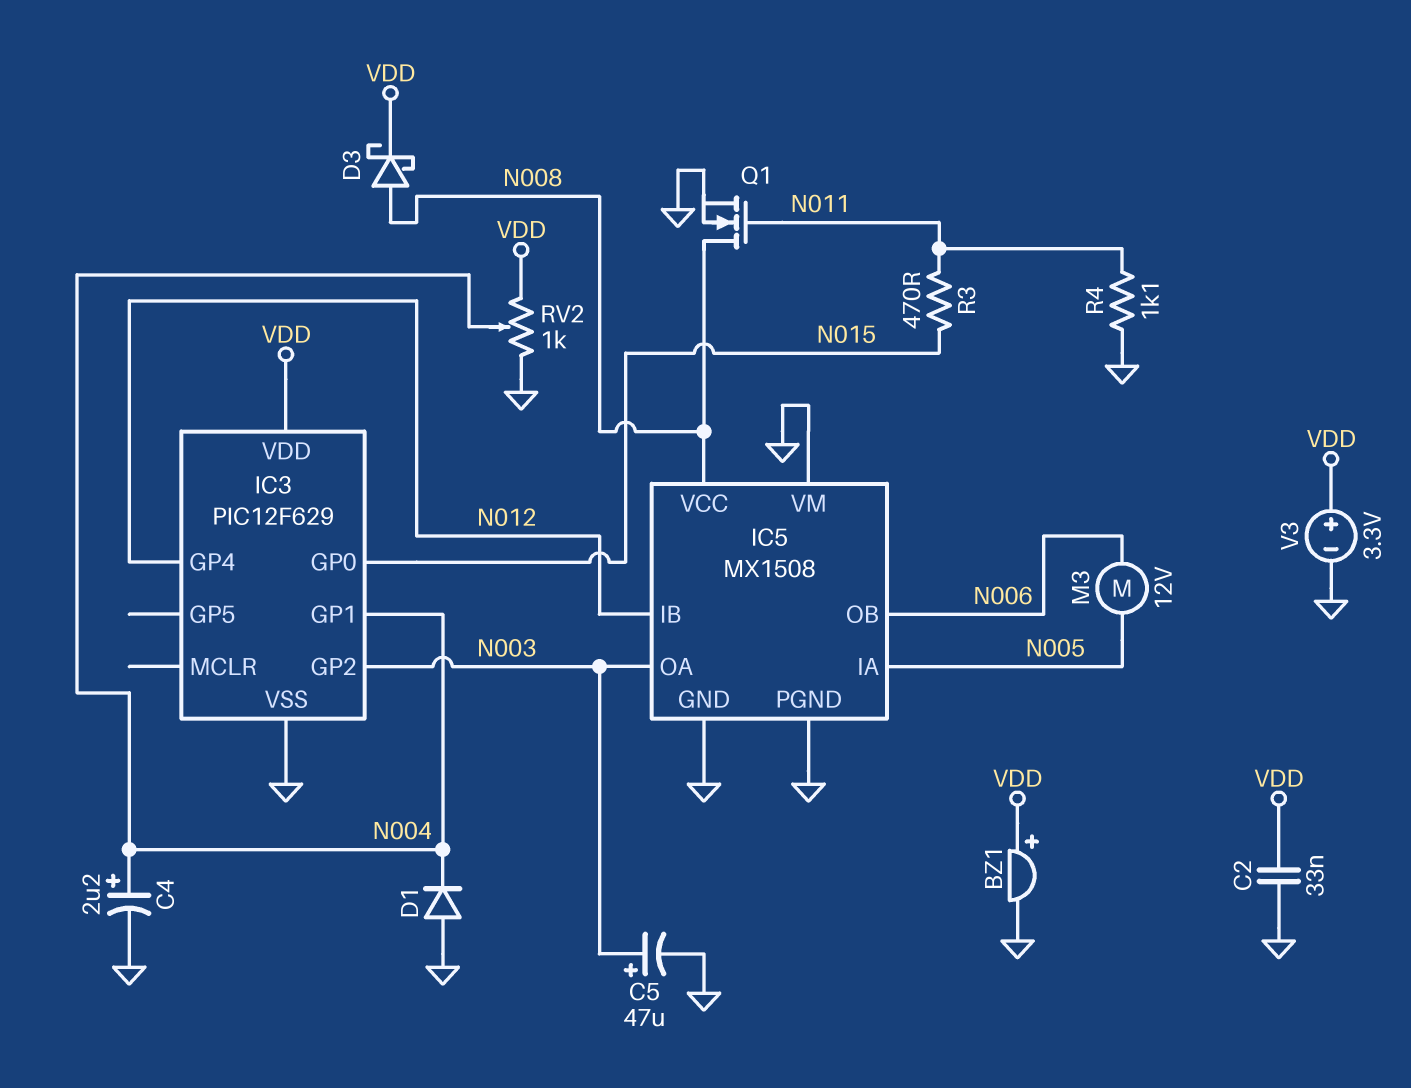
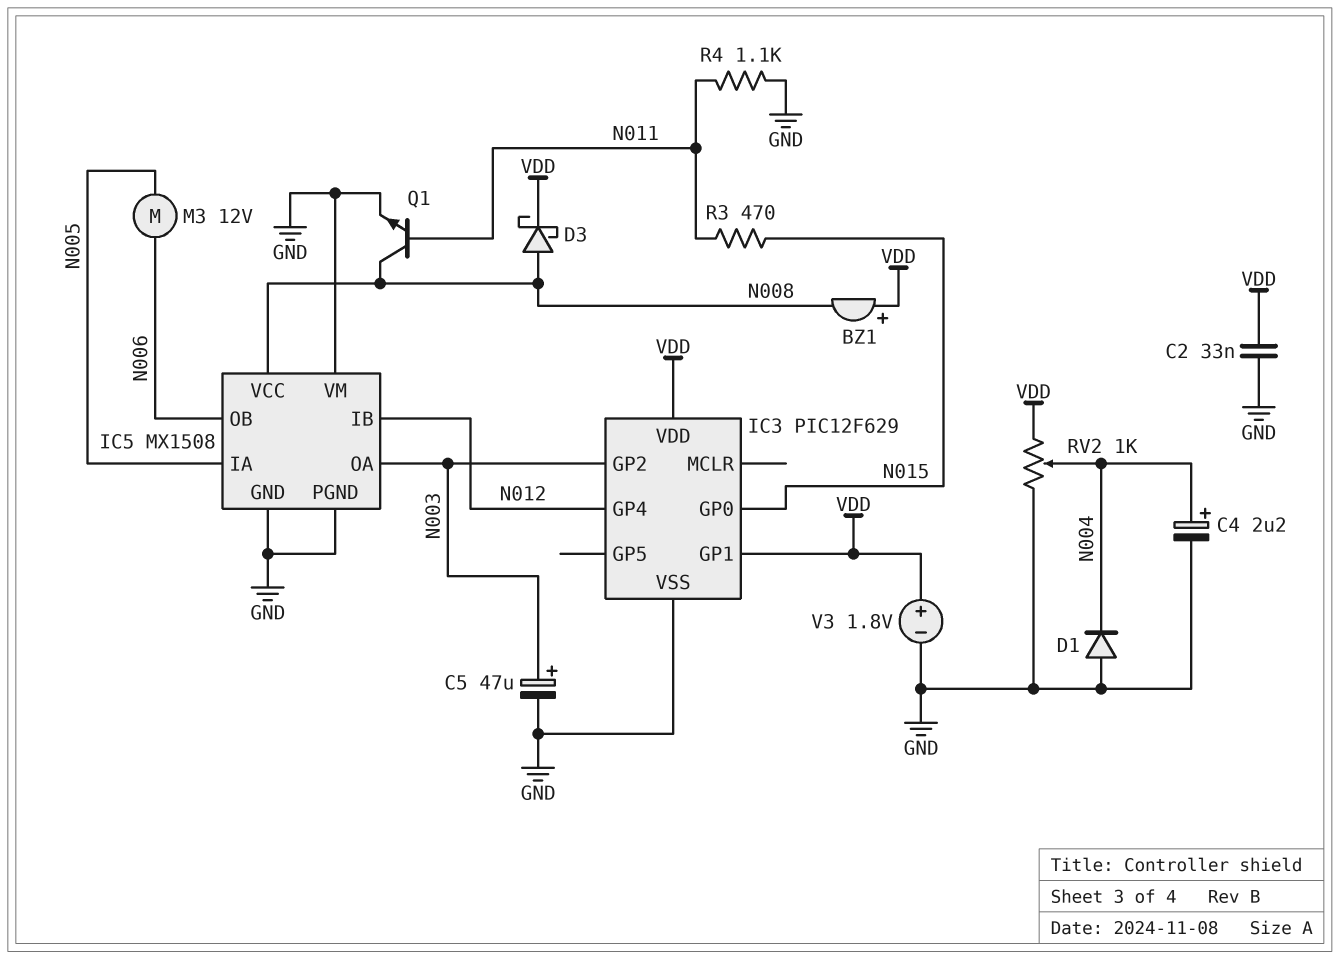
BZ1: buzzer (plus VDD, minus GND) -> buzzer (plus VDD, minus N008)
IC3 pin GP1: N004 -> VDD
Q1: NMOS (G N011, D N008, S GND) -> NPN (B N011, C N008, E GND)
V3: 3.3V (plus VDD, minus GND) -> 1.8V (plus VDD, minus GND)

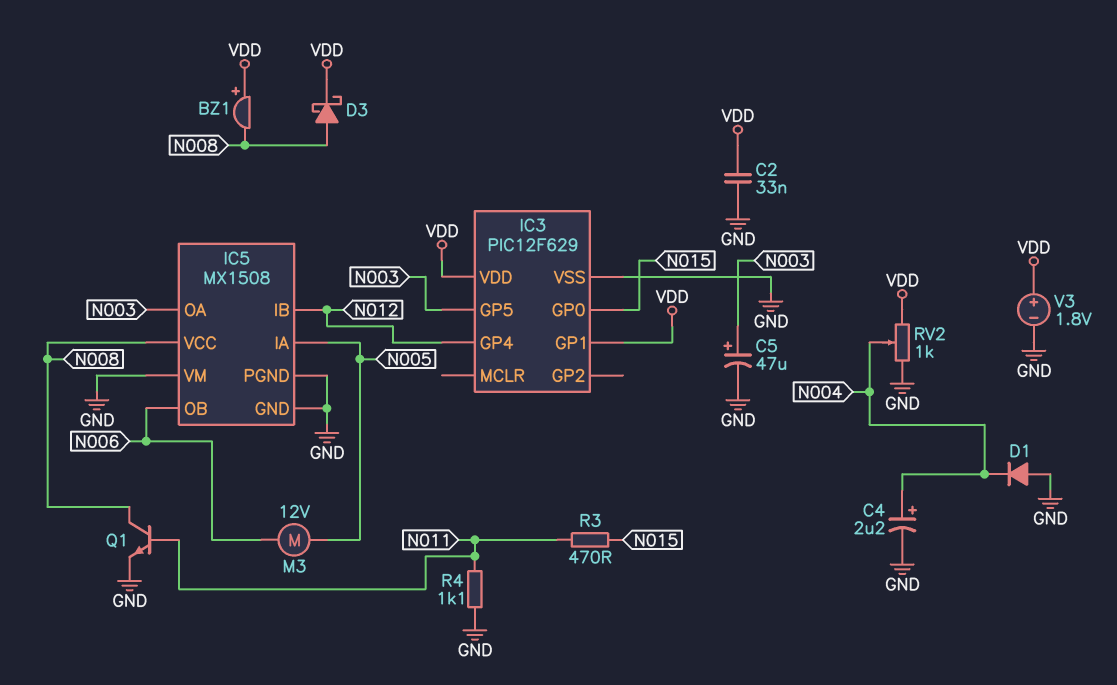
IC3 pin GP2: N003 -> none
IC3 pin GP5: none -> N003

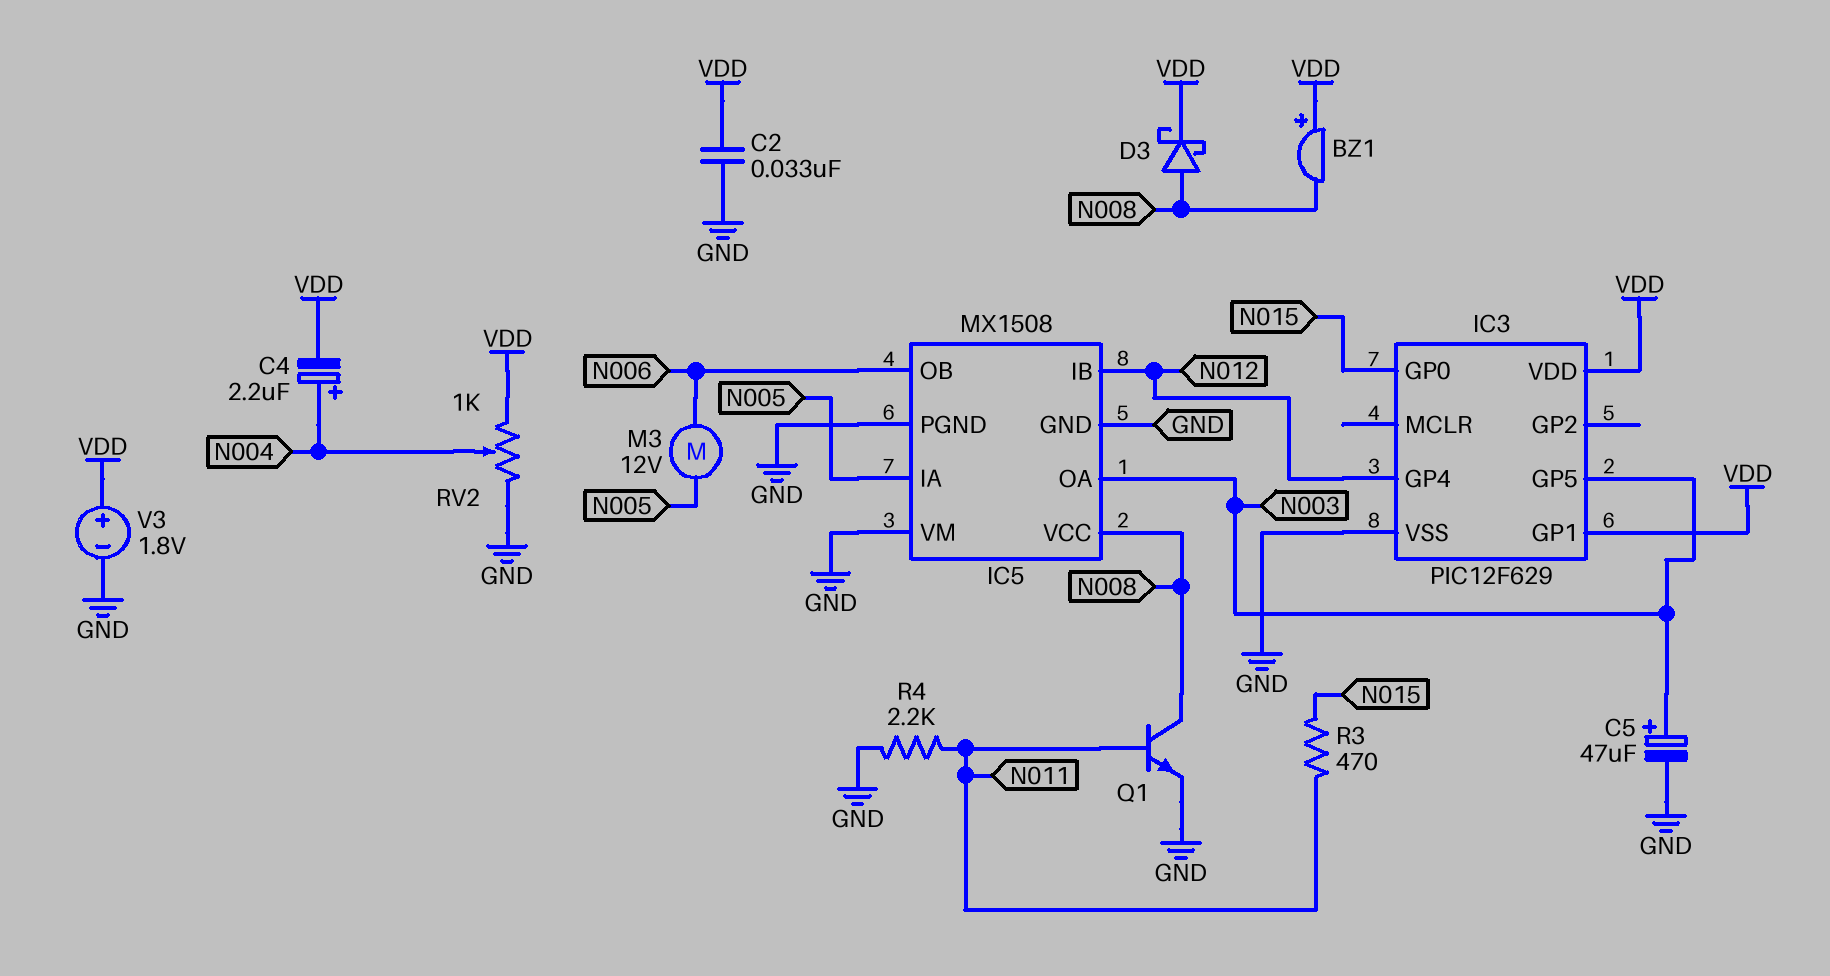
C4: 2.2uF (plus N004, minus GND) -> 2.2uF (plus N004, minus VDD)
D1: diode (A GND, K N004) -> none
R4: 1.1k (GND, N011) -> 2.2k (GND, N011)

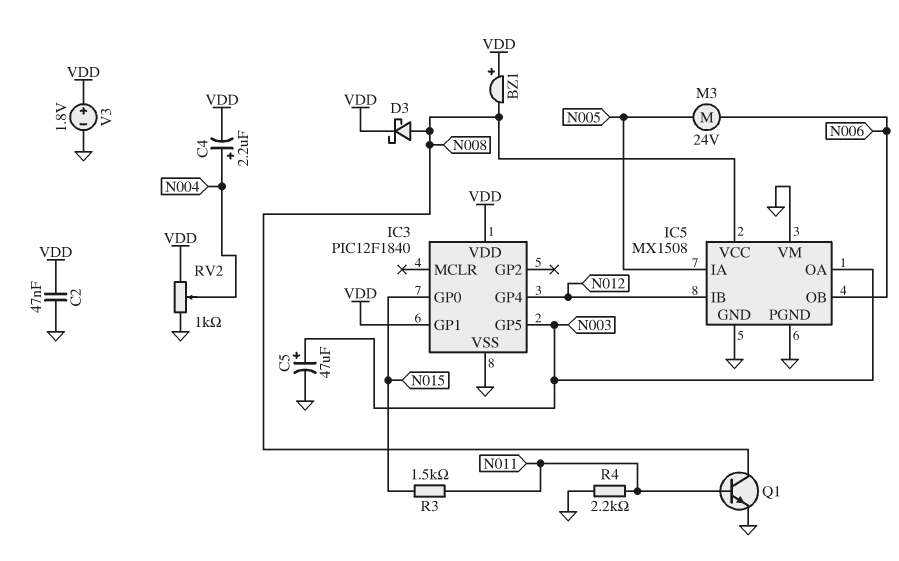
C2: 33nF (GND, VDD) -> 47nF (GND, VDD)
IC3: PIC12F629 -> PIC12F1840
M3: motor 12V (N005, N006) -> motor 24V (N005, N006)
R3: 470 (N011, N015) -> 1.5k (N011, N015)

